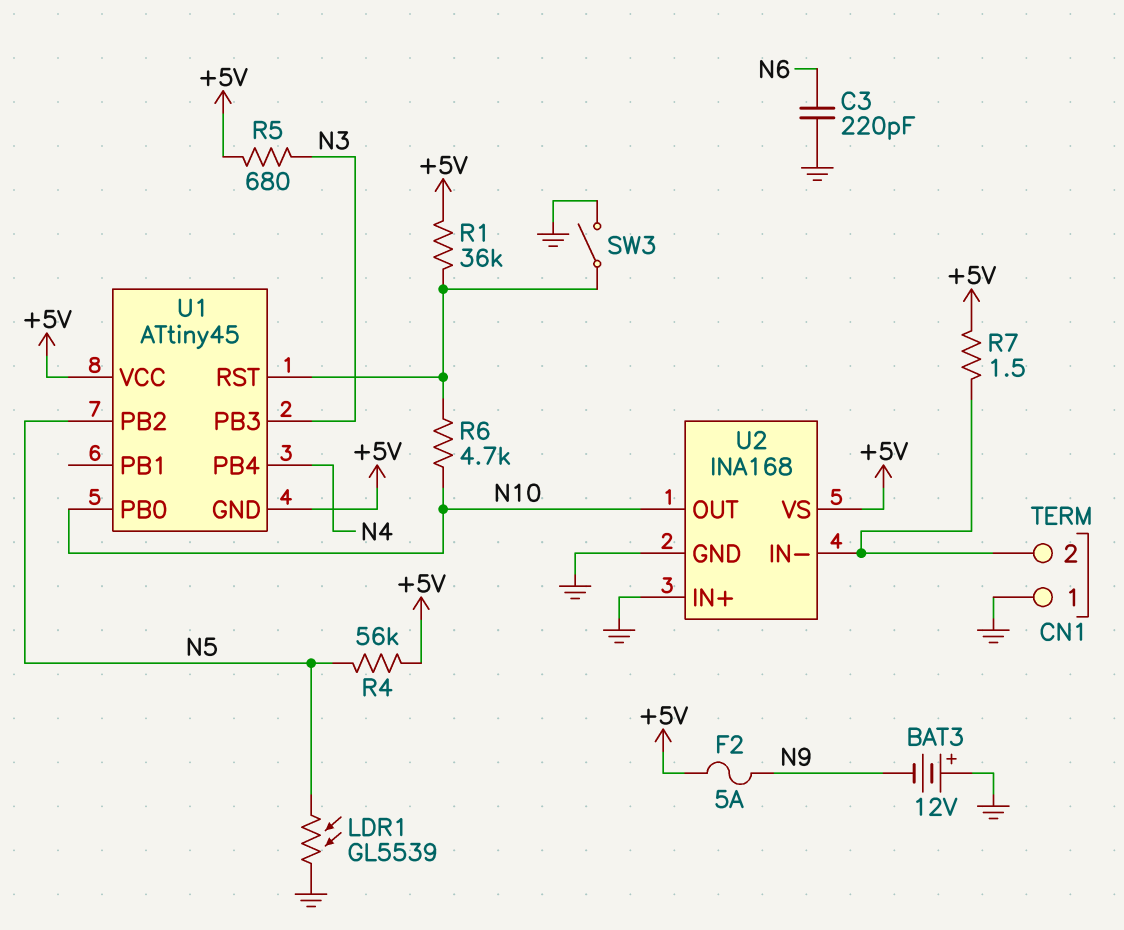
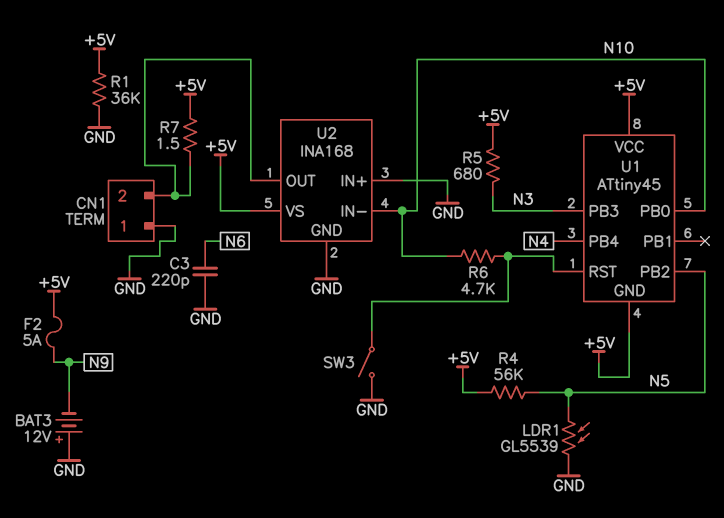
R1: 36k (+5V, U1/RST) -> 36k (+5V, GND)
U2 pin IN-: CN1/2 -> N10
U2 pin OUT: N10 -> CN1/2

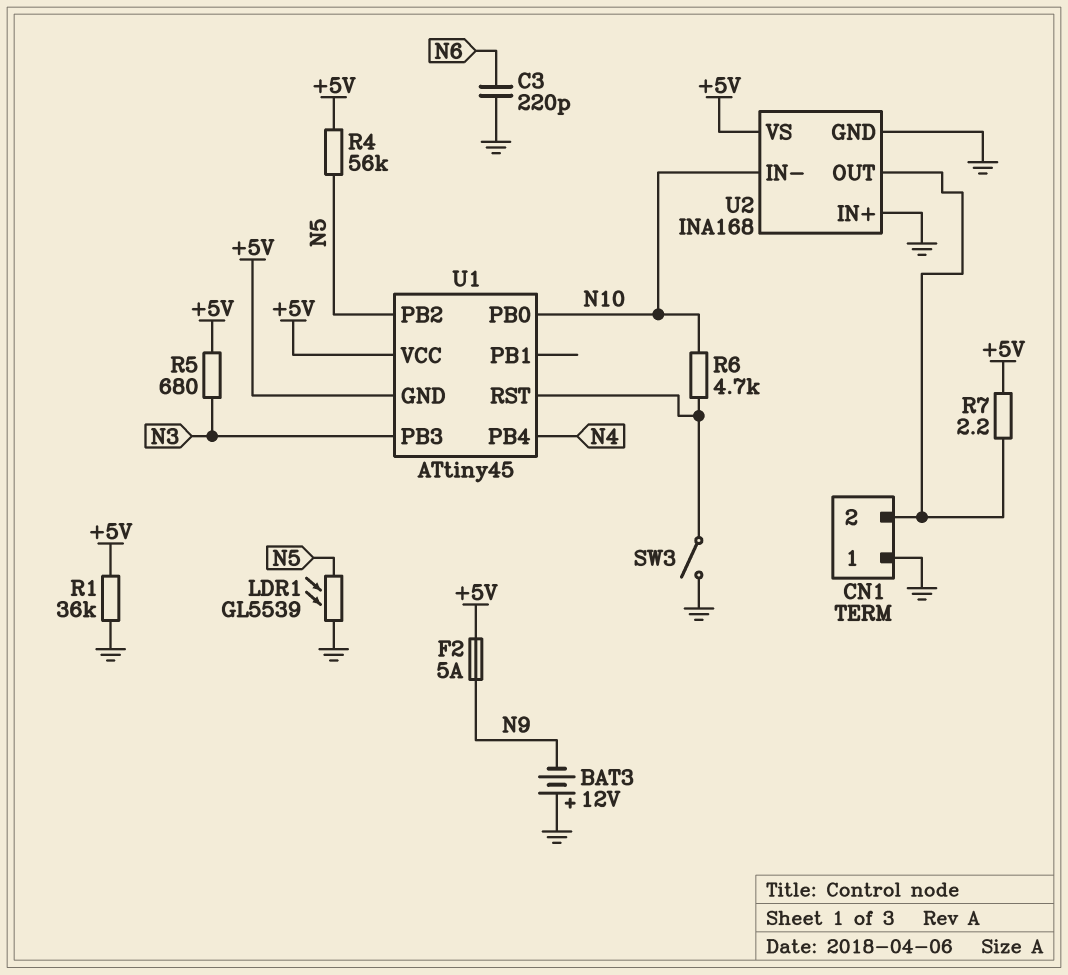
R7: 1.5 (+5V, CN1/2) -> 2.2 (+5V, CN1/2)

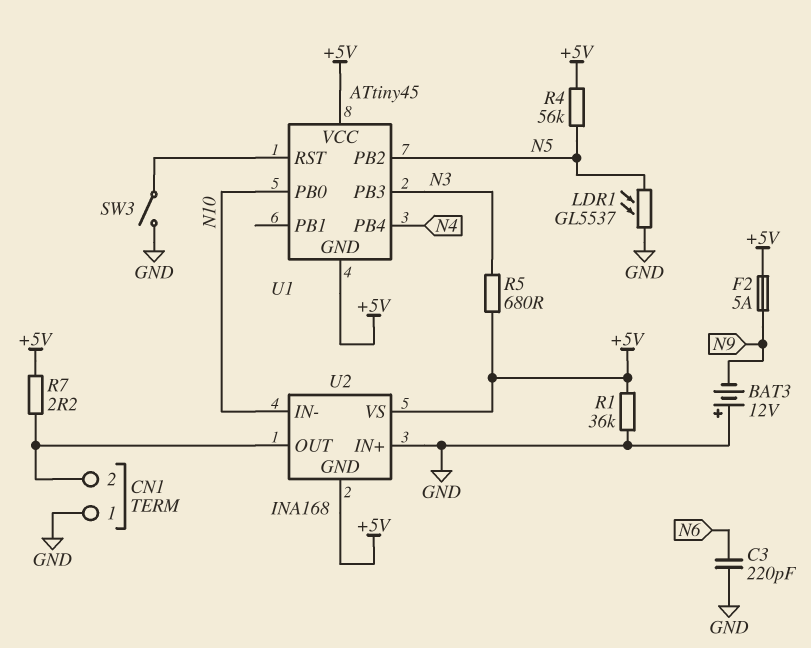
LDR1: GL5539 (GND, N5) -> GL5537 (GND, N5)
R6: 4.7k (N10, U1/RST) -> none
U2 pin GND: GND -> +5V

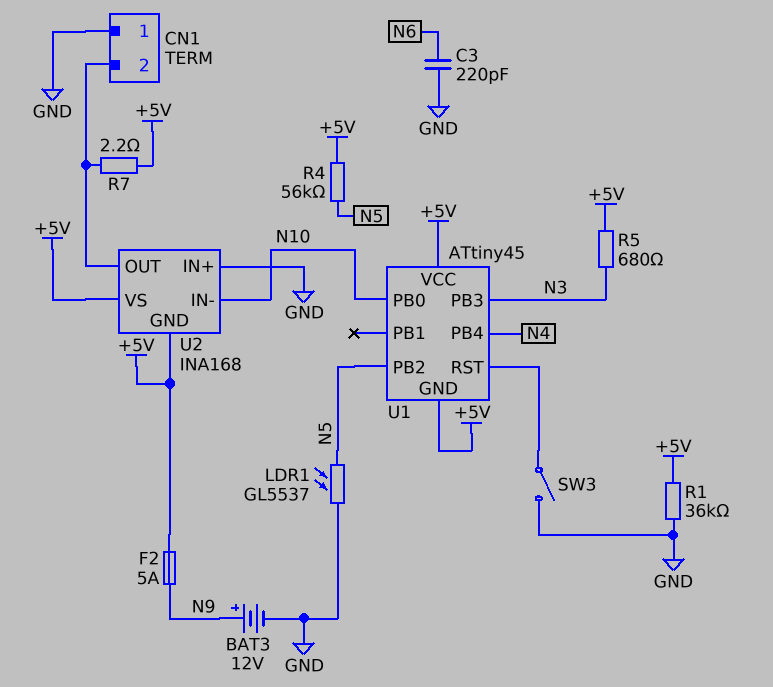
BAT3: 12V (plus GND, minus N9) -> 12V (plus N9, minus GND)

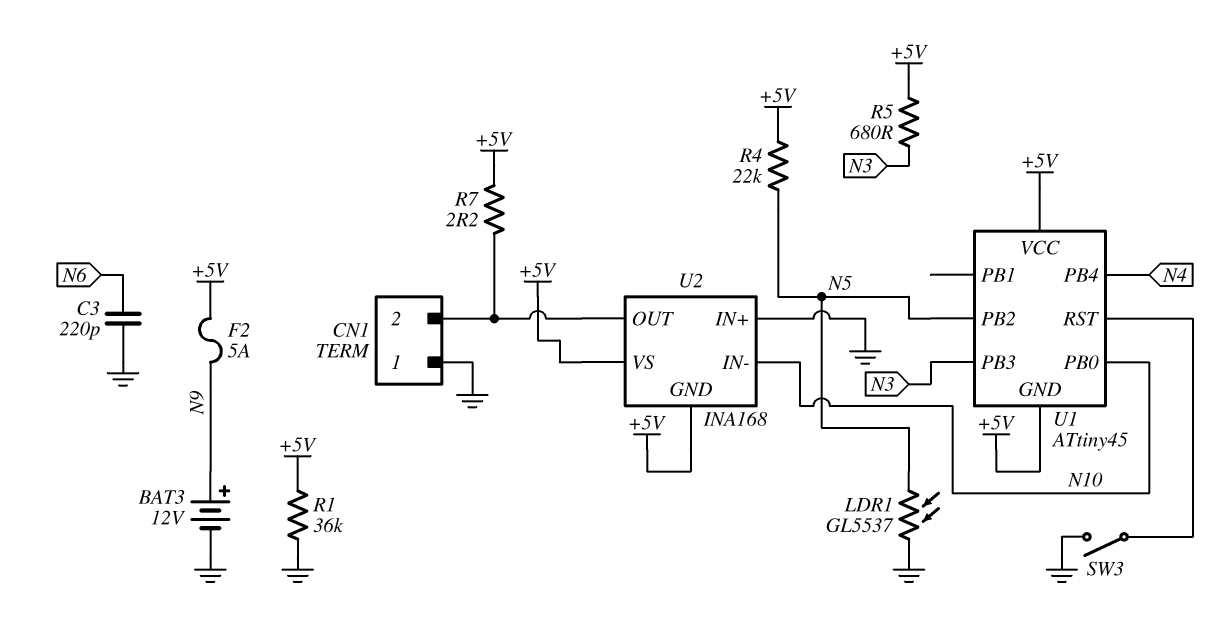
R4: 56k (+5V, N5) -> 22k (+5V, N5)

